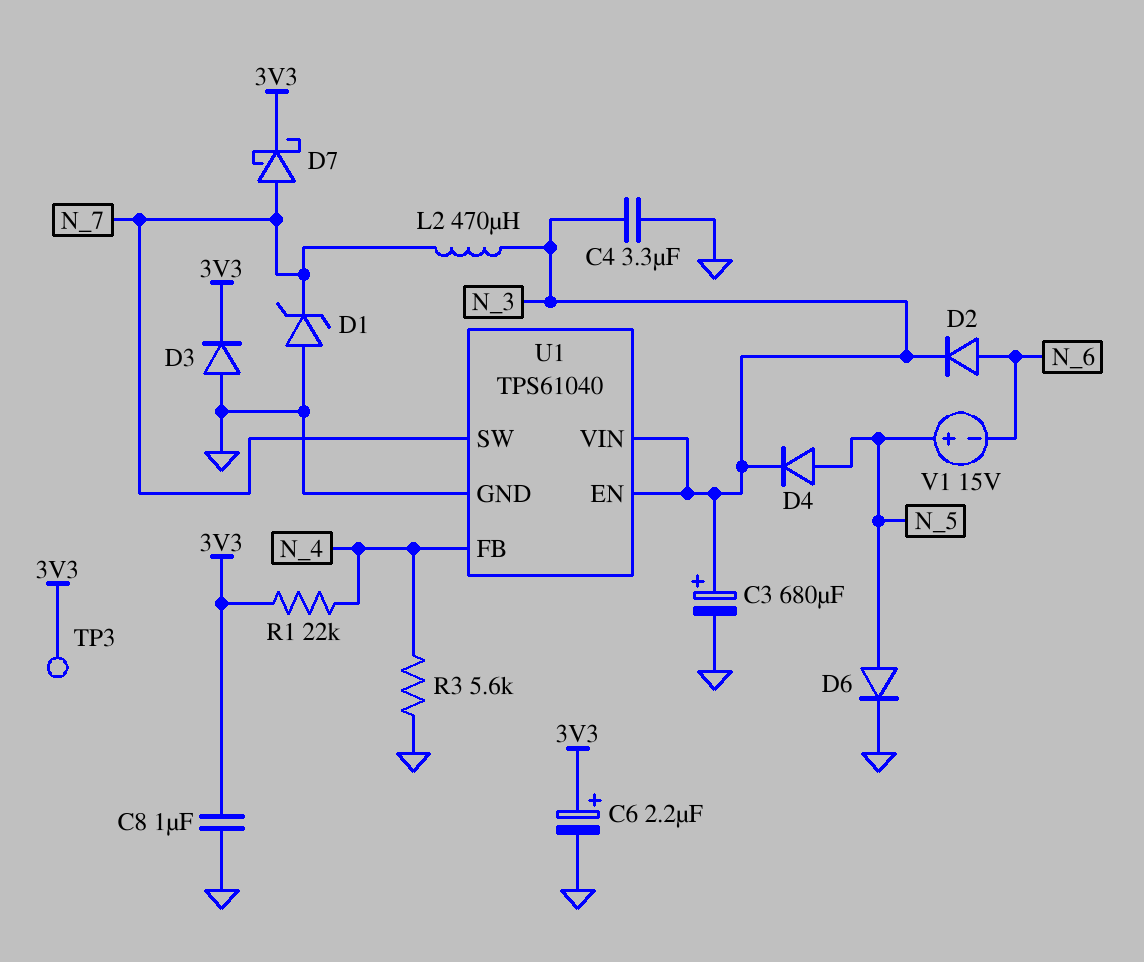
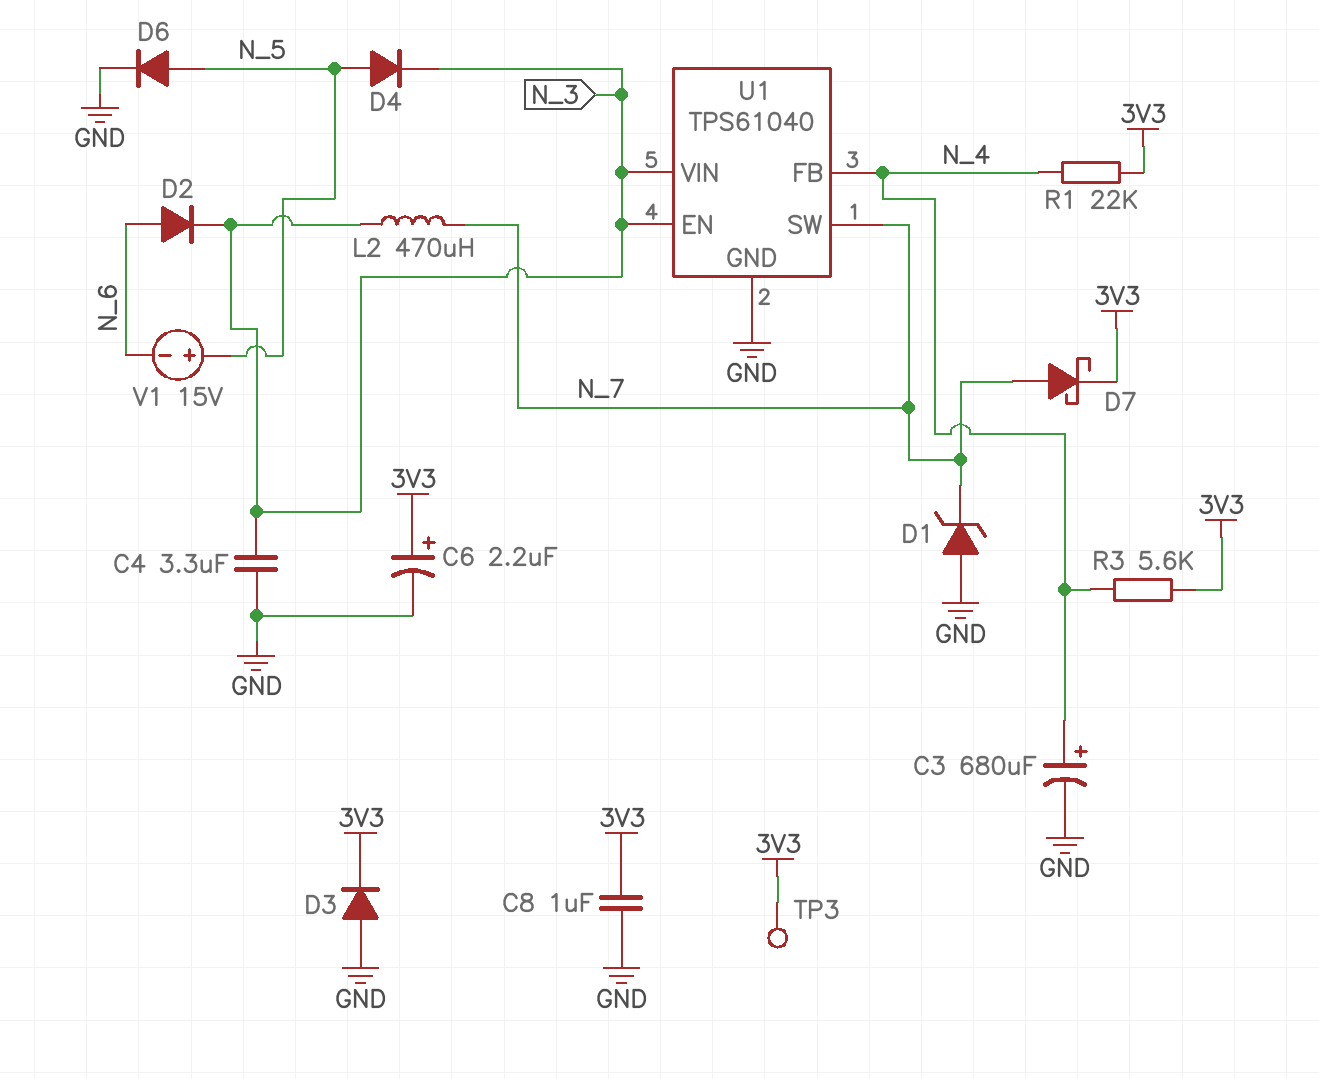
C3: 680uF (plus N_3, minus GND) -> 680uF (plus N_4, minus GND)
R3: 5.6k (GND, N_4) -> 5.6k (3V3, N_4)

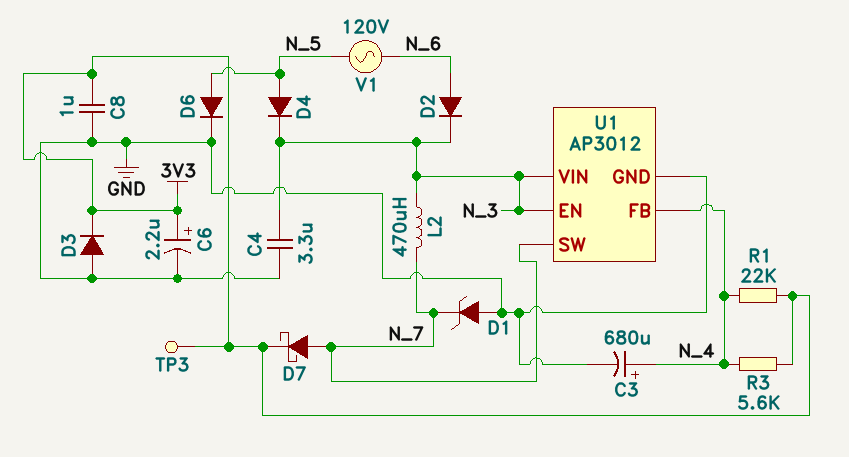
U1: TPS61040 -> AP3012
V1: 15V (plus N_5, minus N_6) -> AC 120V (N_5, N_6)

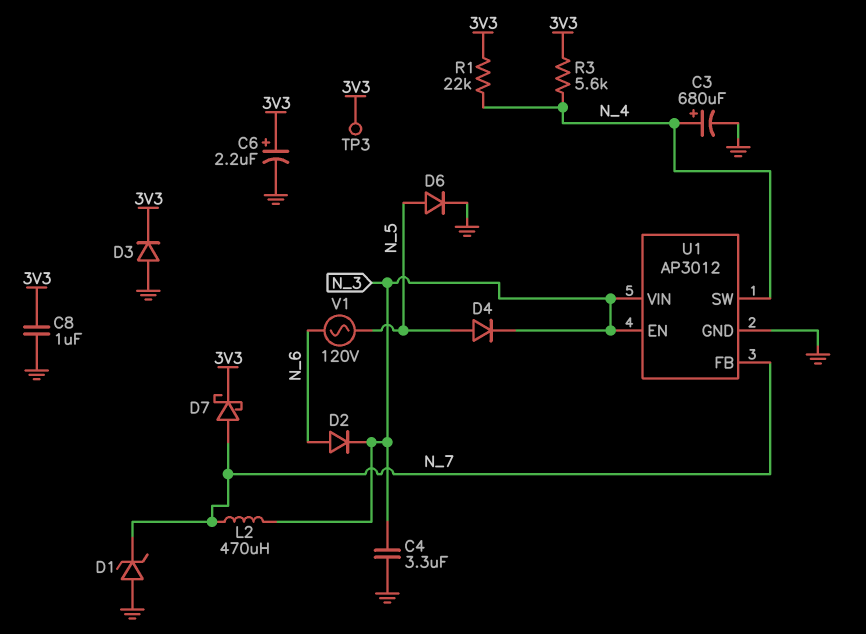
U1 pin FB: N_4 -> N_7
U1 pin SW: N_7 -> N_4

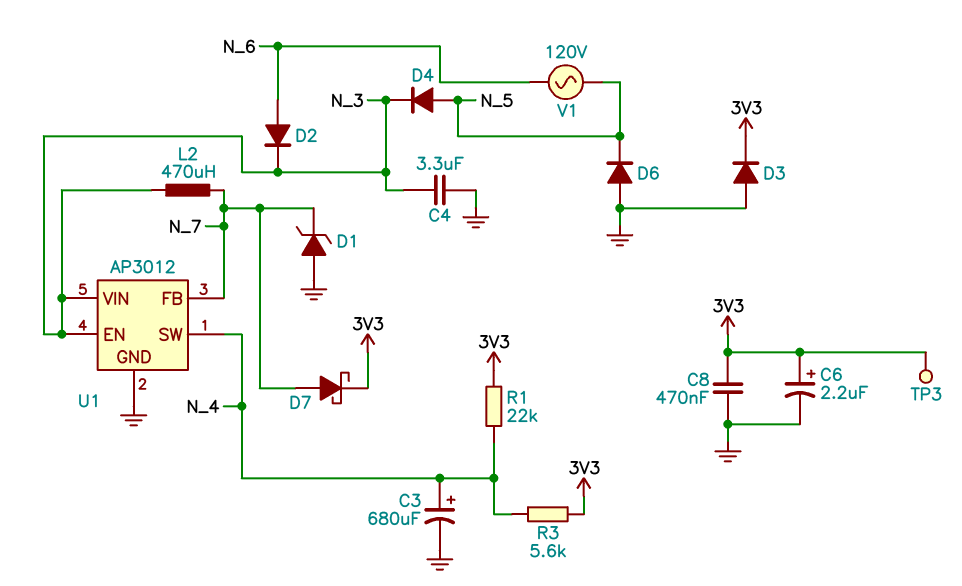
C8: 1uF (3V3, GND) -> 470nF (3V3, GND)
D6: diode (A N_5, K GND) -> diode (A GND, K N_5)

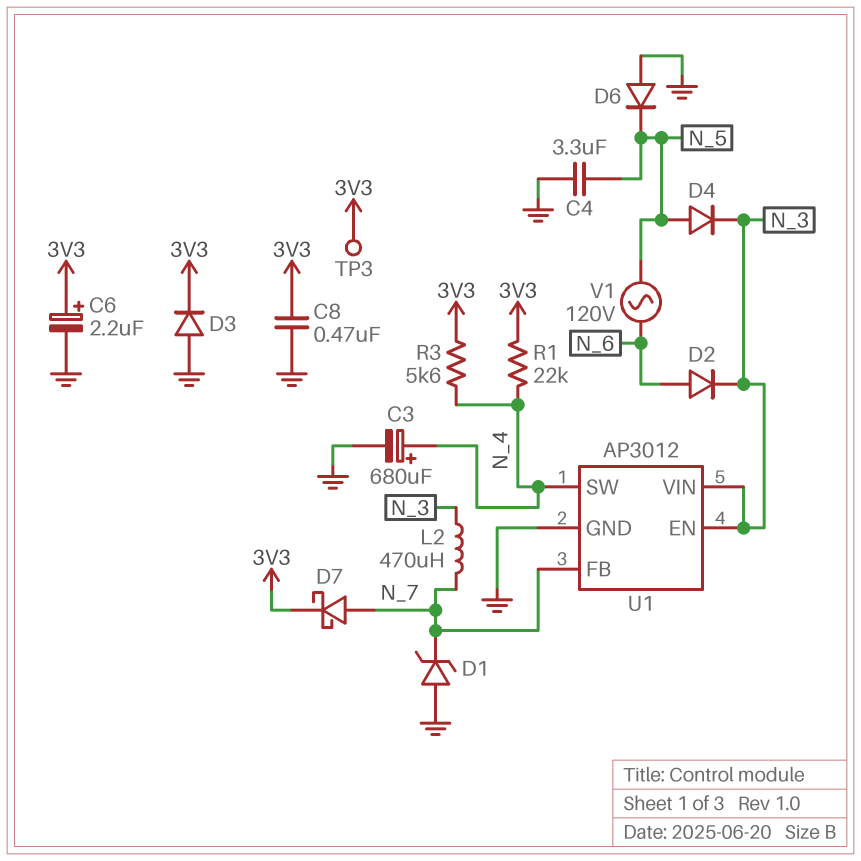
C4: 3.3uF (GND, N_3) -> 3.3uF (GND, N_5)

